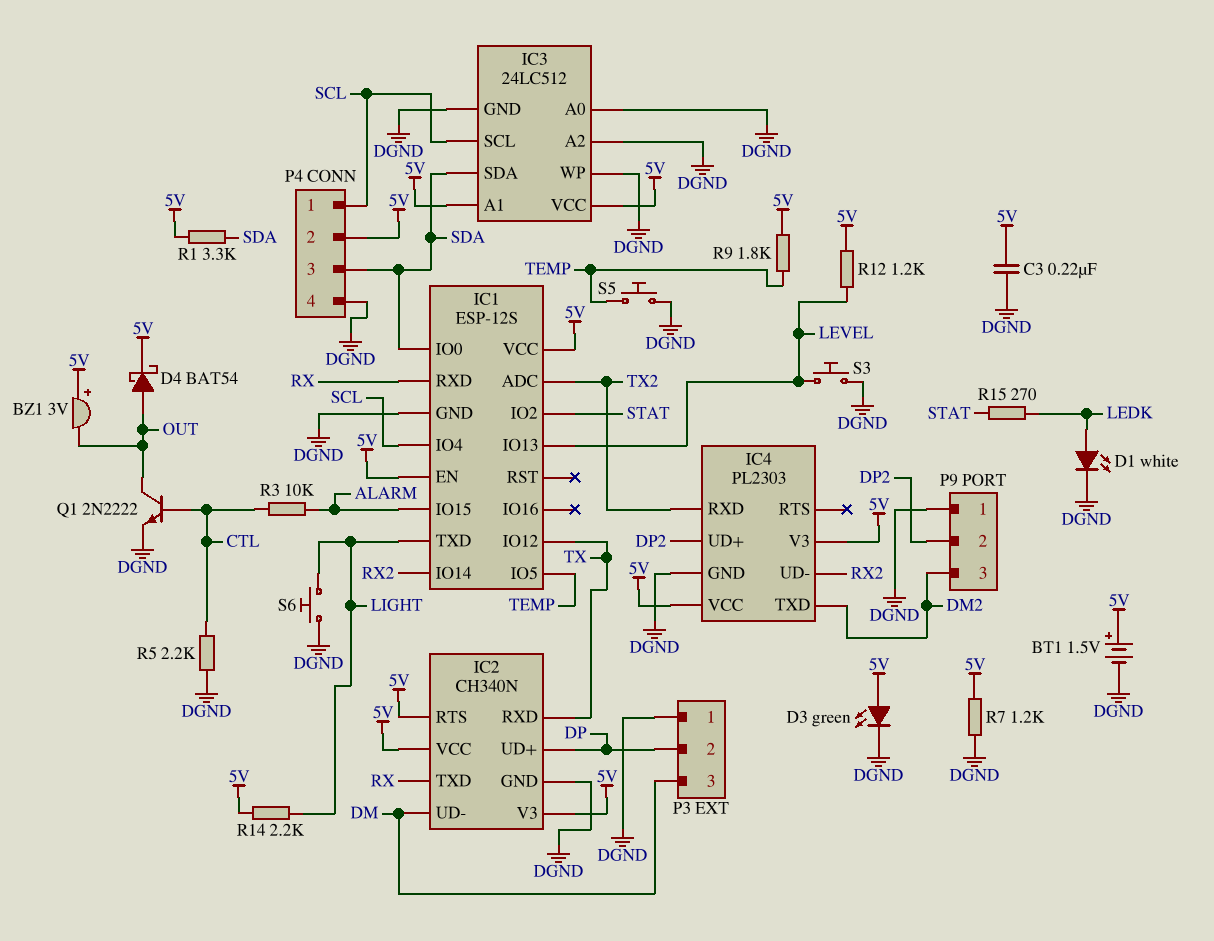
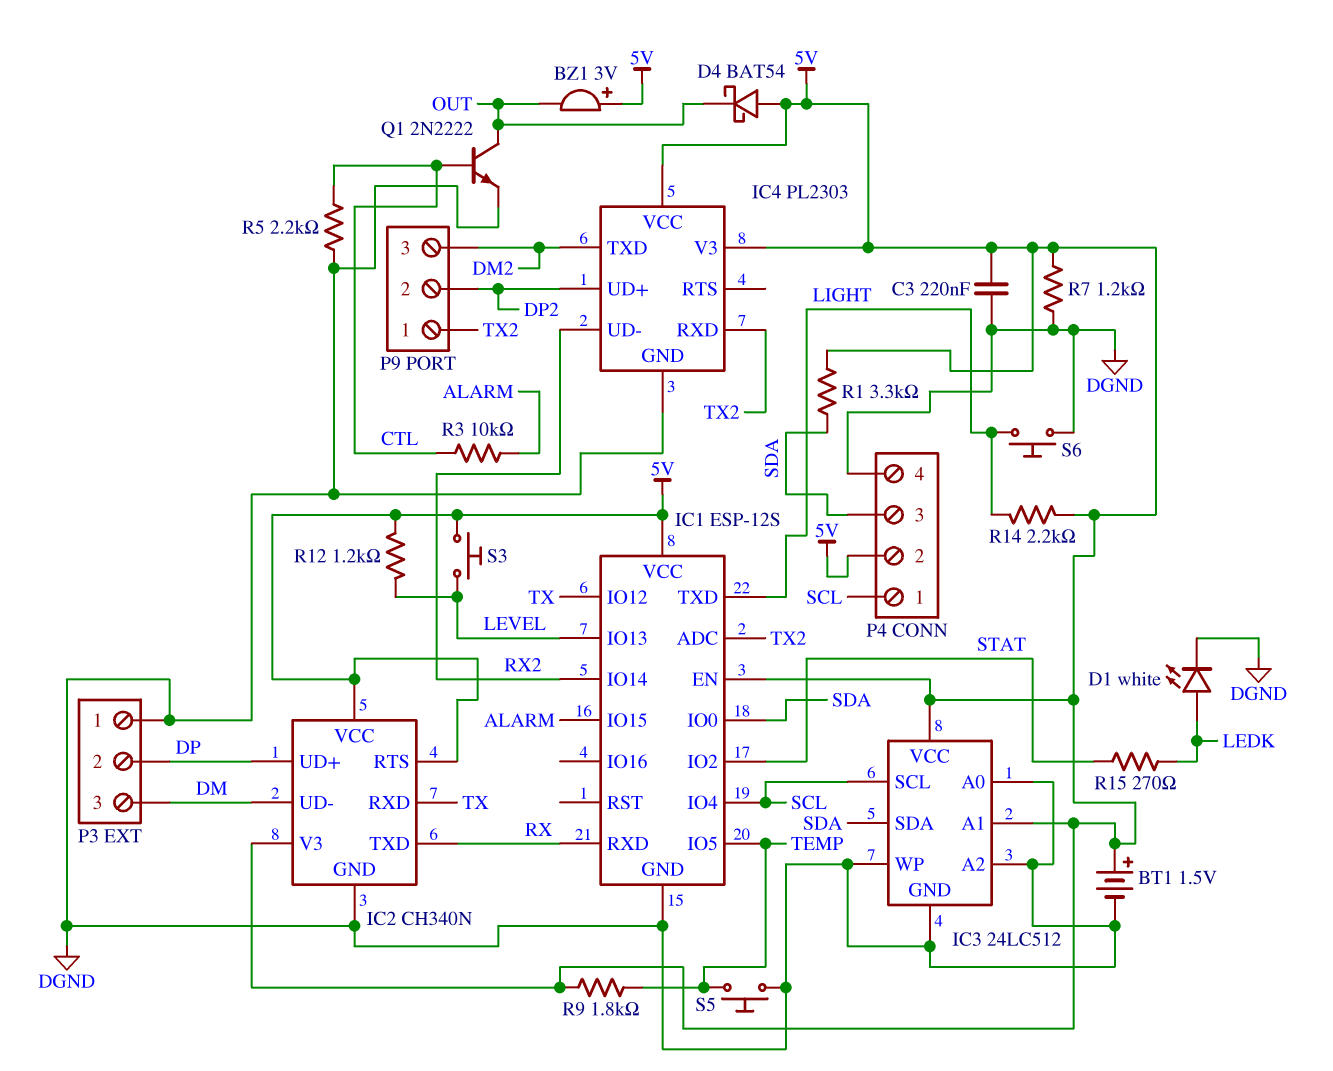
D3: LED green (A 5V, K DGND) -> none
D4: schottky BAT54 (A OUT, K 5V) -> schottky BAT54 (A 5V, K OUT)
P9 pin 1: DGND -> TX2
S3: button (DGND, LEVEL) -> button (5V, LEVEL)

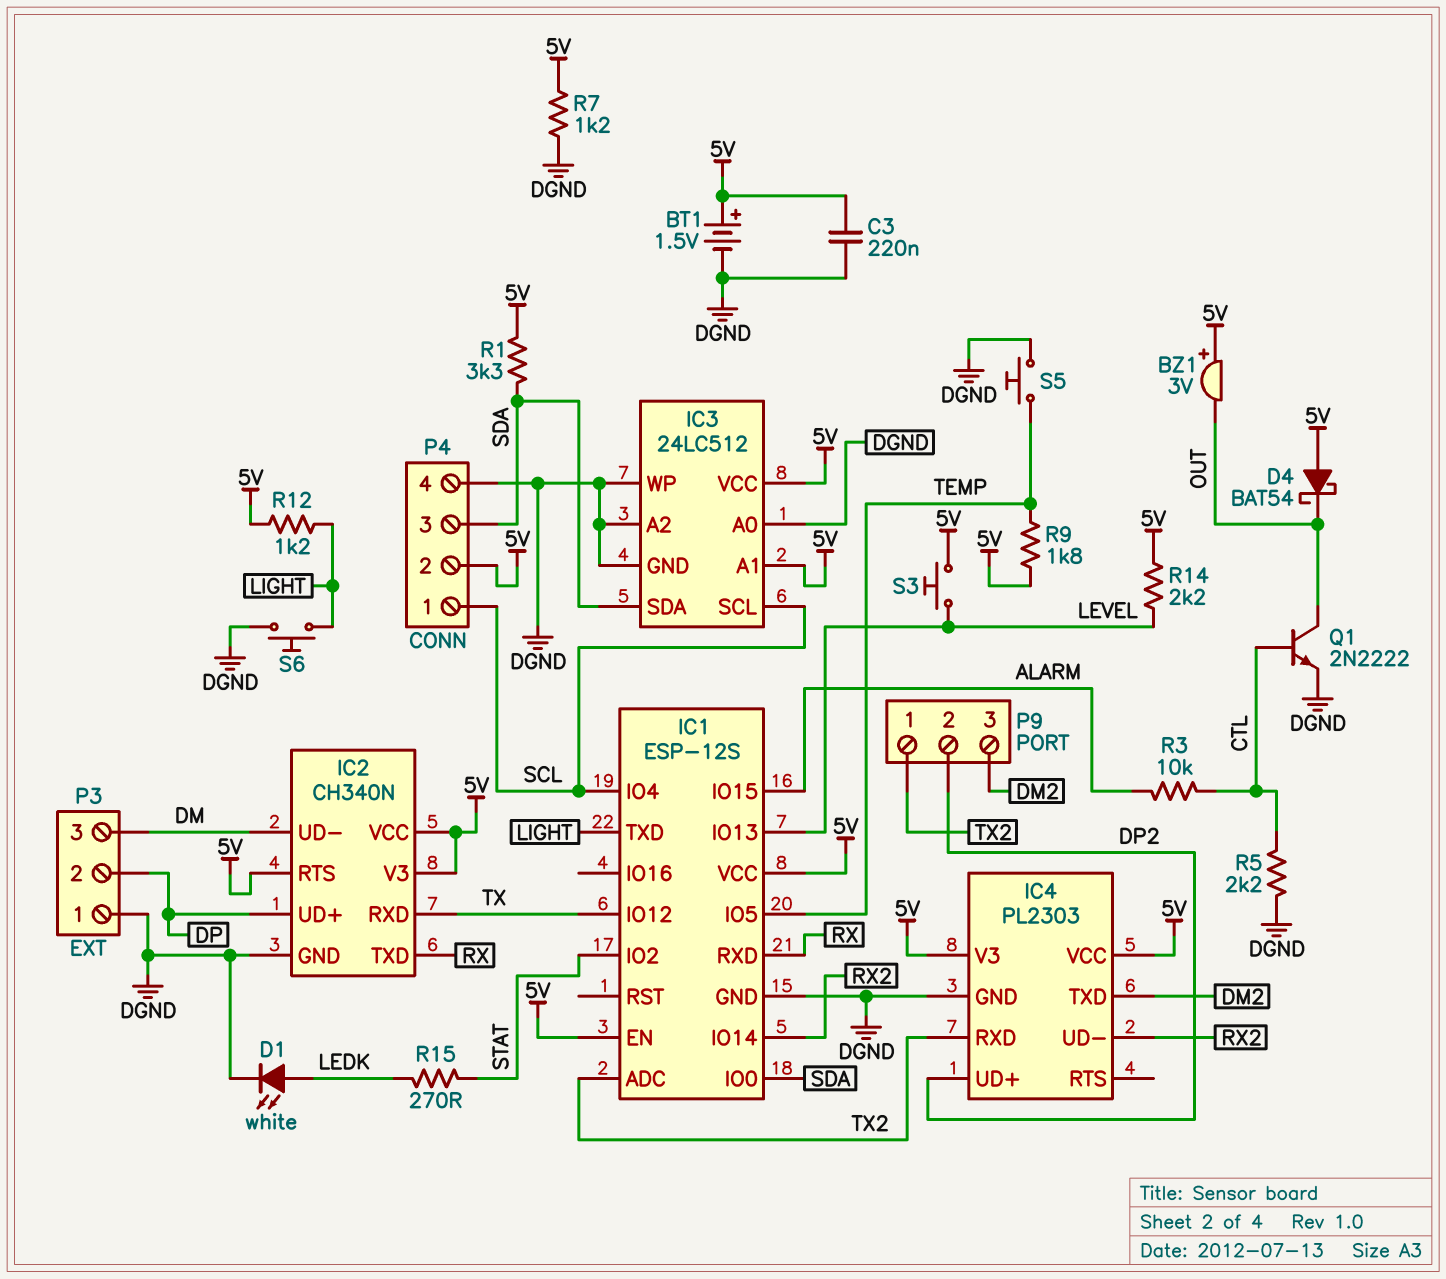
R12: 1.2k (5V, LEVEL) -> 1.2k (5V, LIGHT)
R14: 2.2k (5V, LIGHT) -> 2.2k (5V, LEVEL)

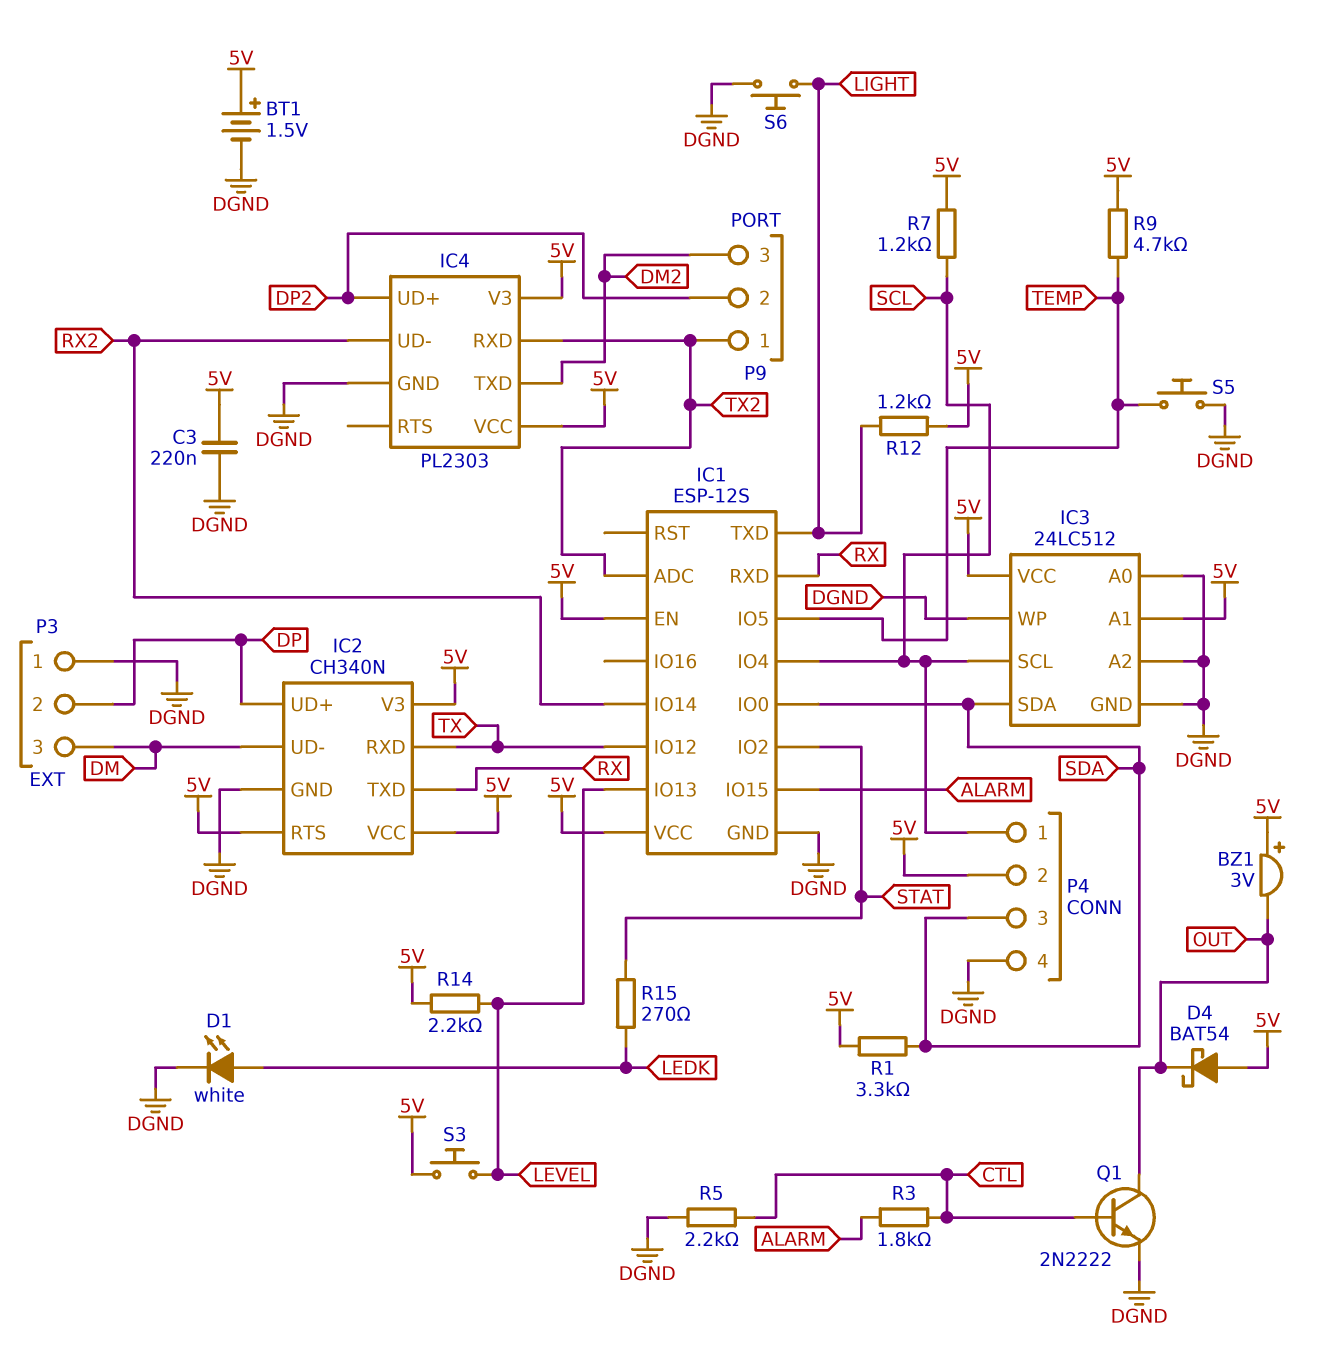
R3: 10k (ALARM, CTL) -> 1.8k (ALARM, CTL)
R7: 1.2k (5V, DGND) -> 1.2k (5V, SCL)
R9: 1.8k (5V, TEMP) -> 4.7k (5V, TEMP)

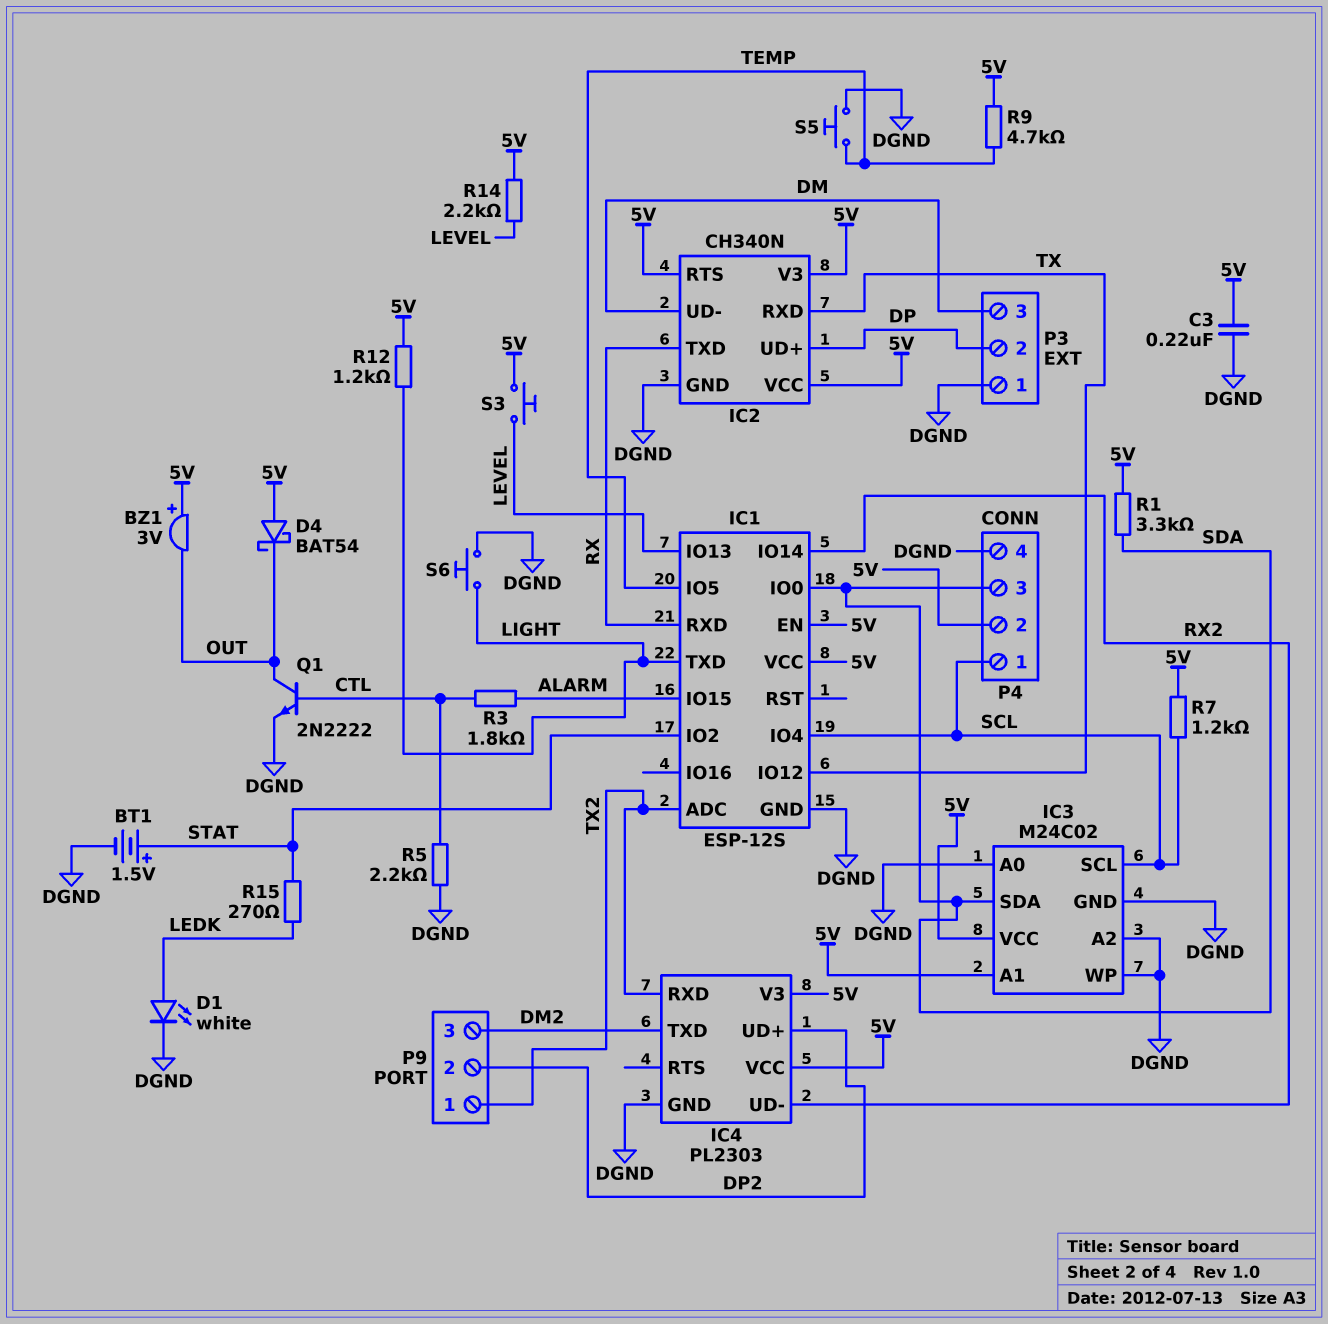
BT1: 1.5V (plus 5V, minus DGND) -> 1.5V (plus STAT, minus DGND)
IC3: 24LC512 -> M24C02

